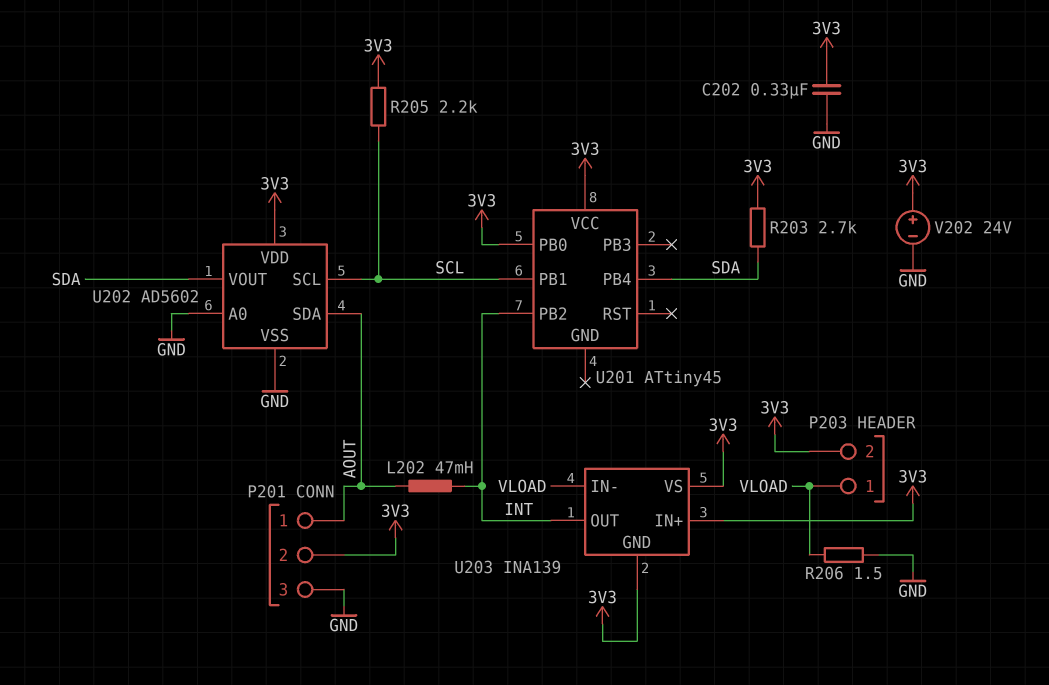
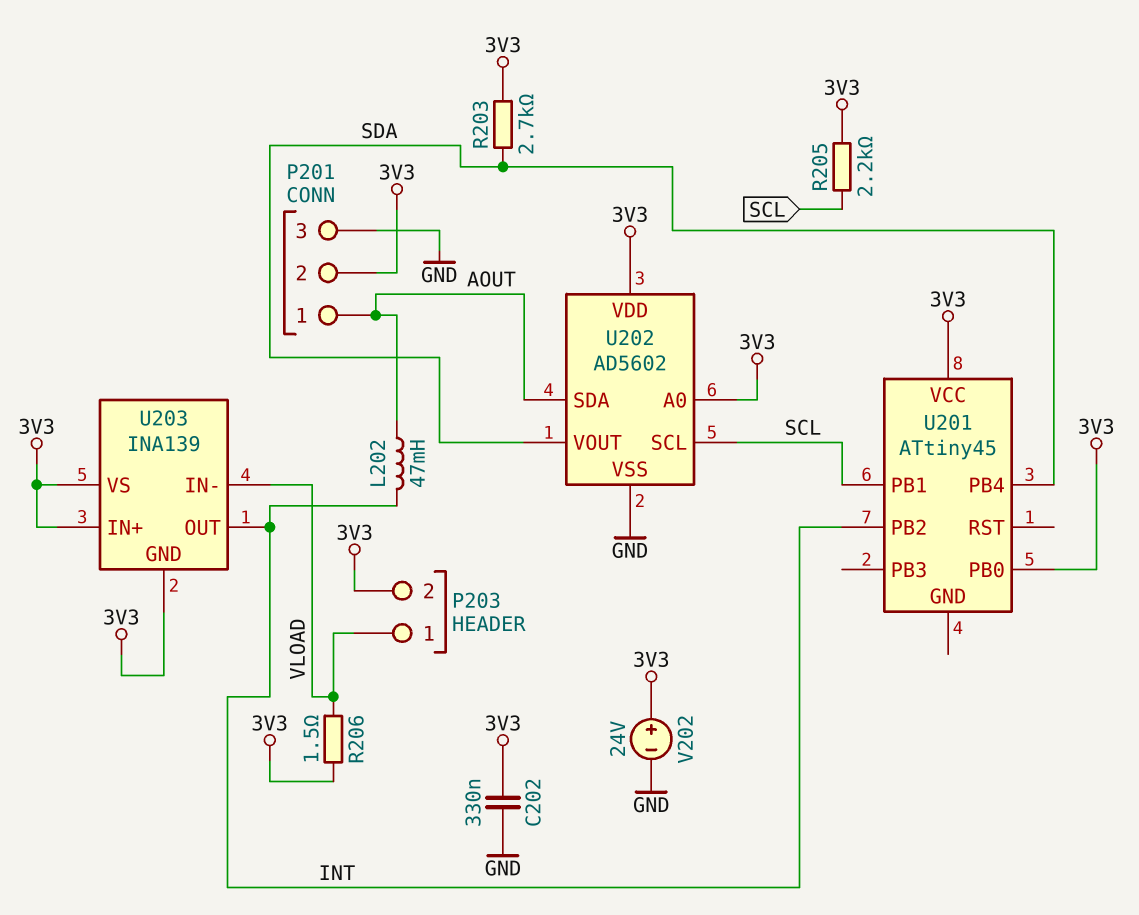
R206: 1.5 (GND, VLOAD) -> 1.5 (3V3, VLOAD)
U202 pin A0: GND -> 3V3

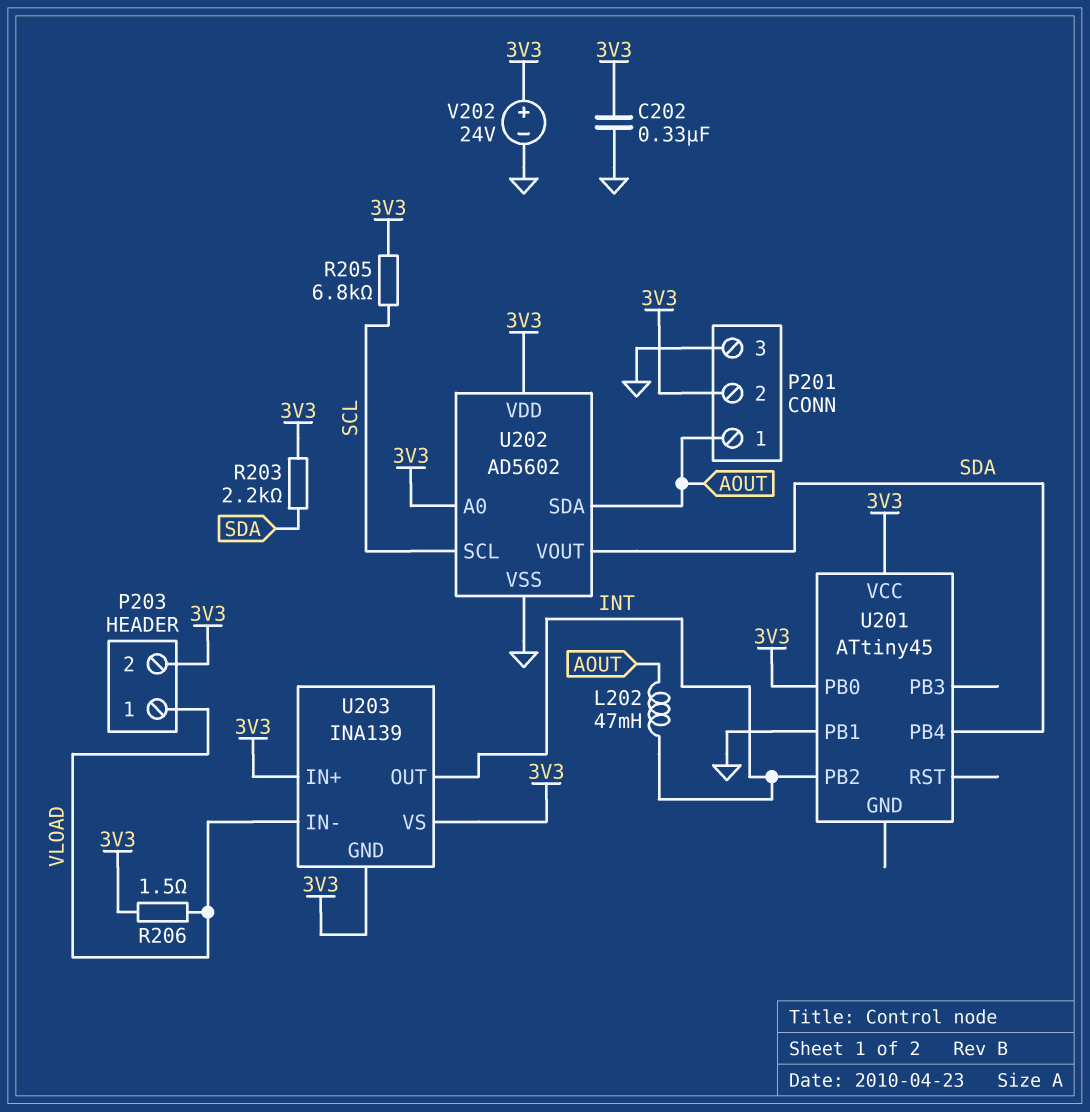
R203: 2.7k (3V3, SDA) -> 2.2k (3V3, SDA)
R205: 2.2k (3V3, SCL) -> 6.8k (3V3, SCL)
U201 pin PB1: SCL -> GND

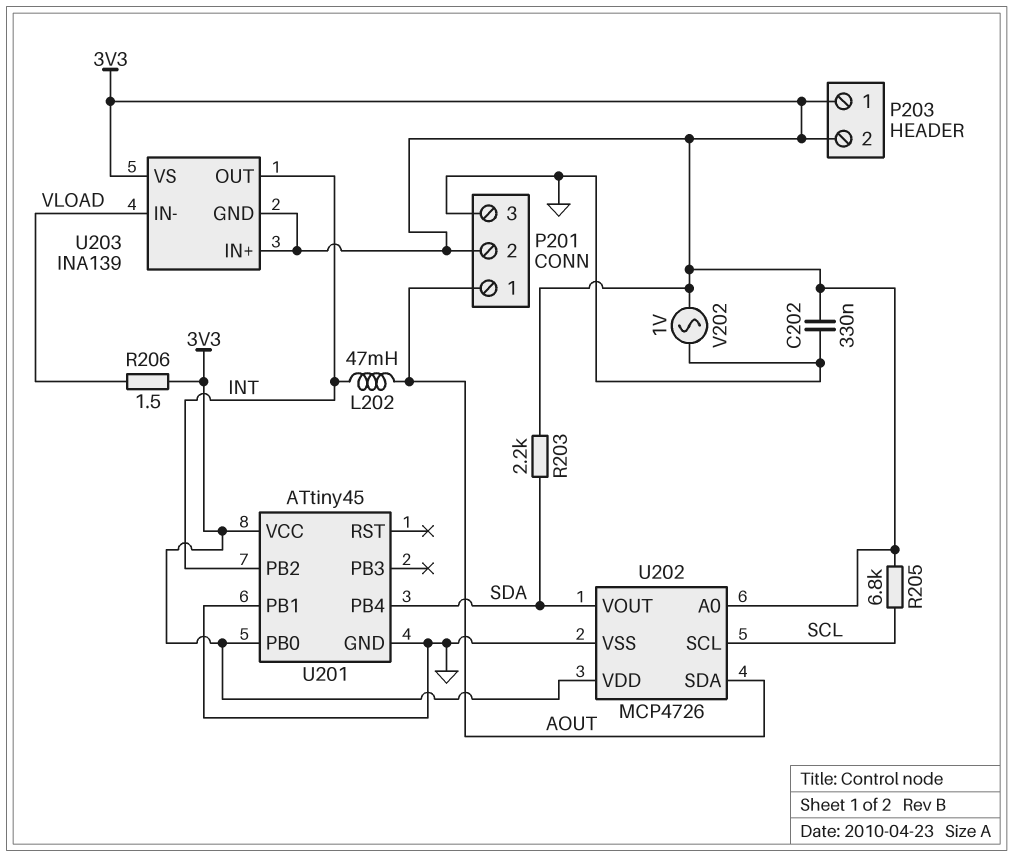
P203 pin 1: VLOAD -> 3V3
U201 pin GND: none -> GND
U202: AD5602 -> MCP4726
V202: 24V (plus 3V3, minus GND) -> AC 1V (3V3, GND)

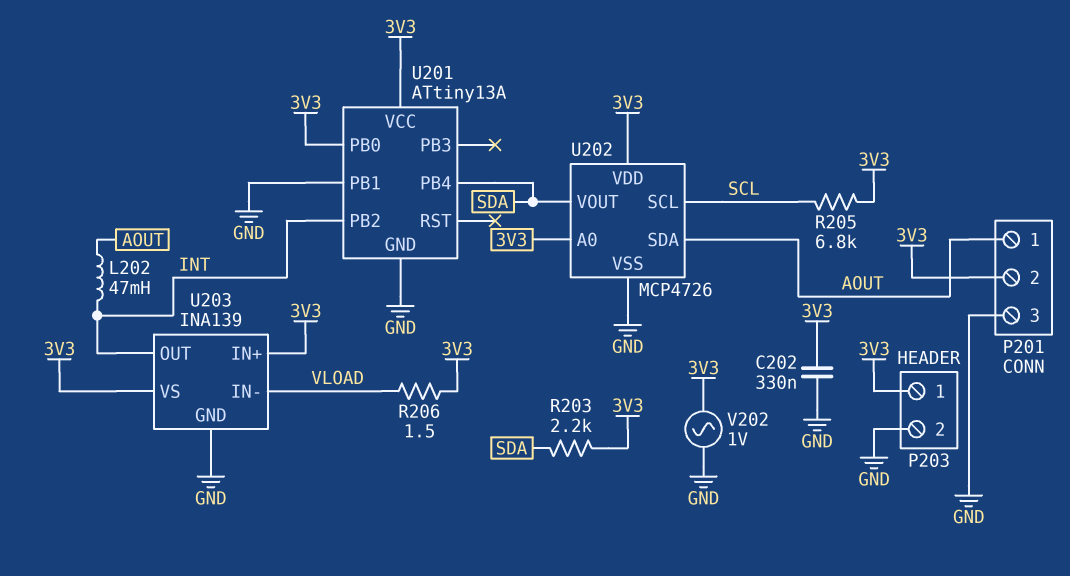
P203 pin 2: 3V3 -> GND
U201: ATtiny45 -> ATtiny13A
U203 pin GND: 3V3 -> GND

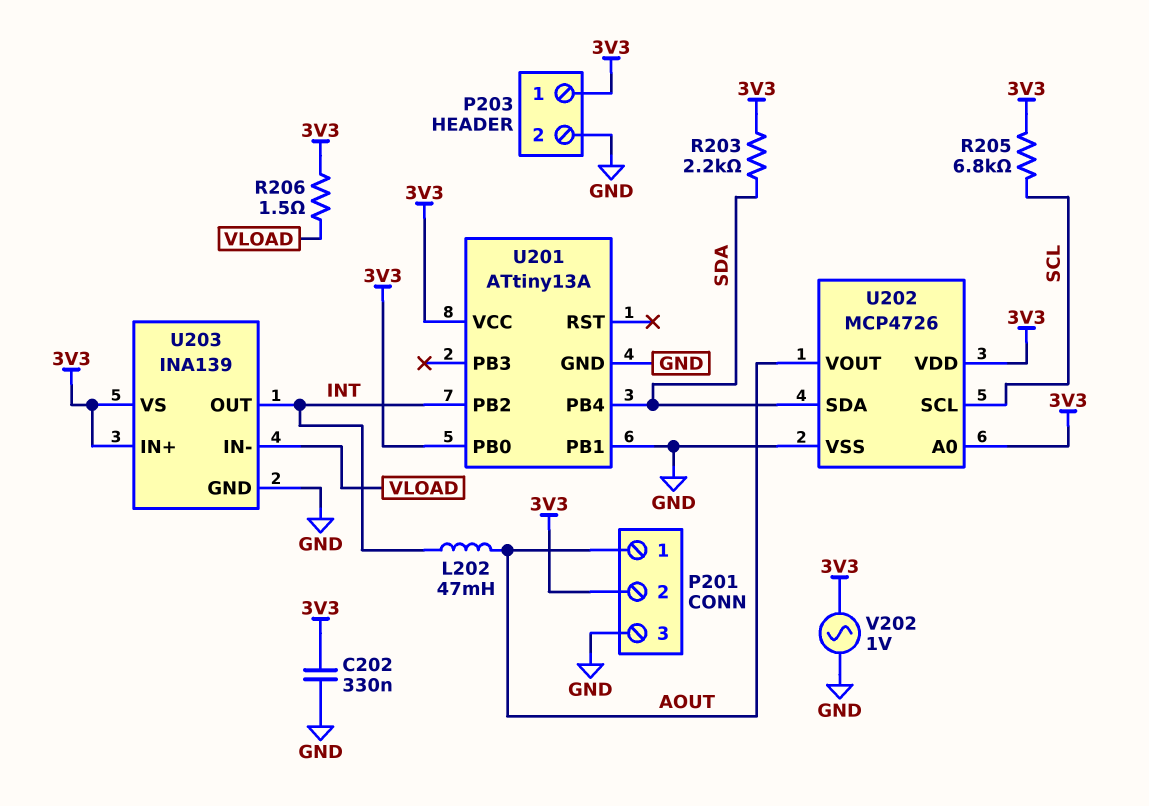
U202 pin SDA: AOUT -> SDA
U202 pin VOUT: SDA -> AOUT

